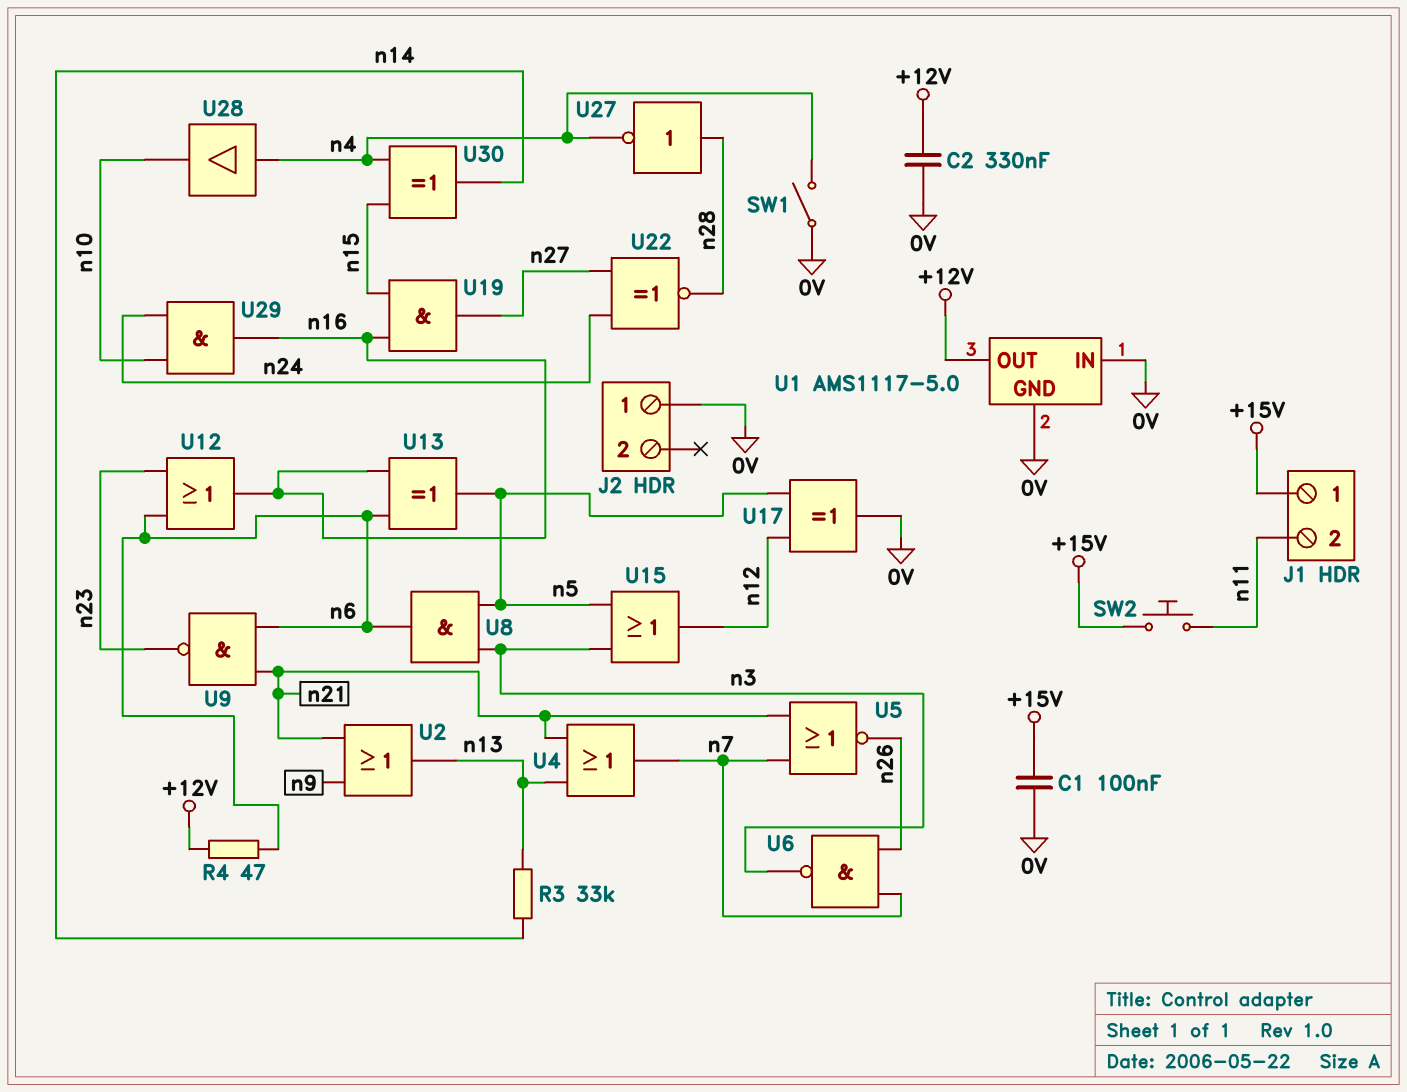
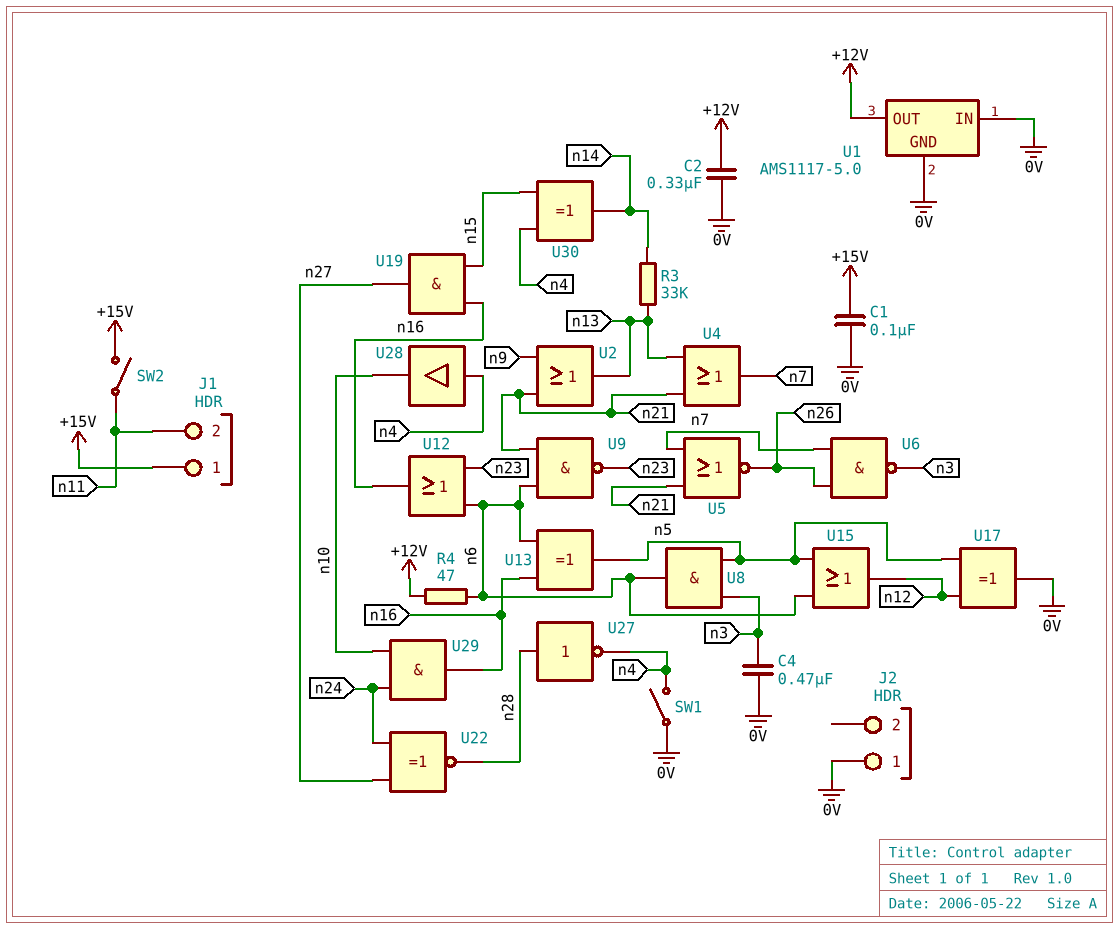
C4: none -> 470nF (0V, n3)
SW2: button (+15V, n11) -> switch (+15V, n11)
U15: OR (in n3, in n5, out n12) -> OR (in n5, in n6, out n12)

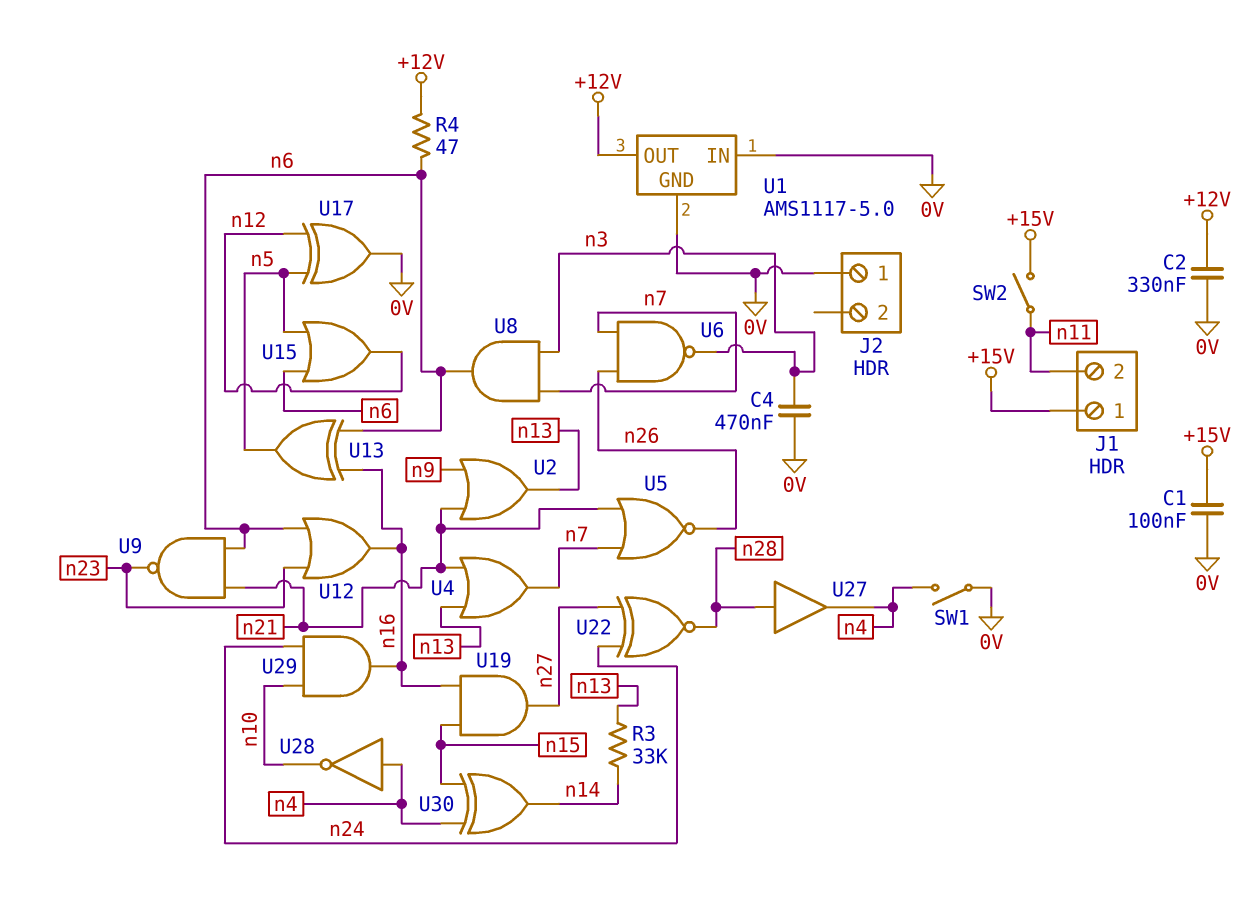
U8: AND (in n3, in n5, out n6) -> AND (in n3, in n7, out n6)
U27: NOT (in n28, out n4) -> buffer (in n28, out n4)
U28: buffer (in n4, out n10) -> NOT (in n4, out n10)

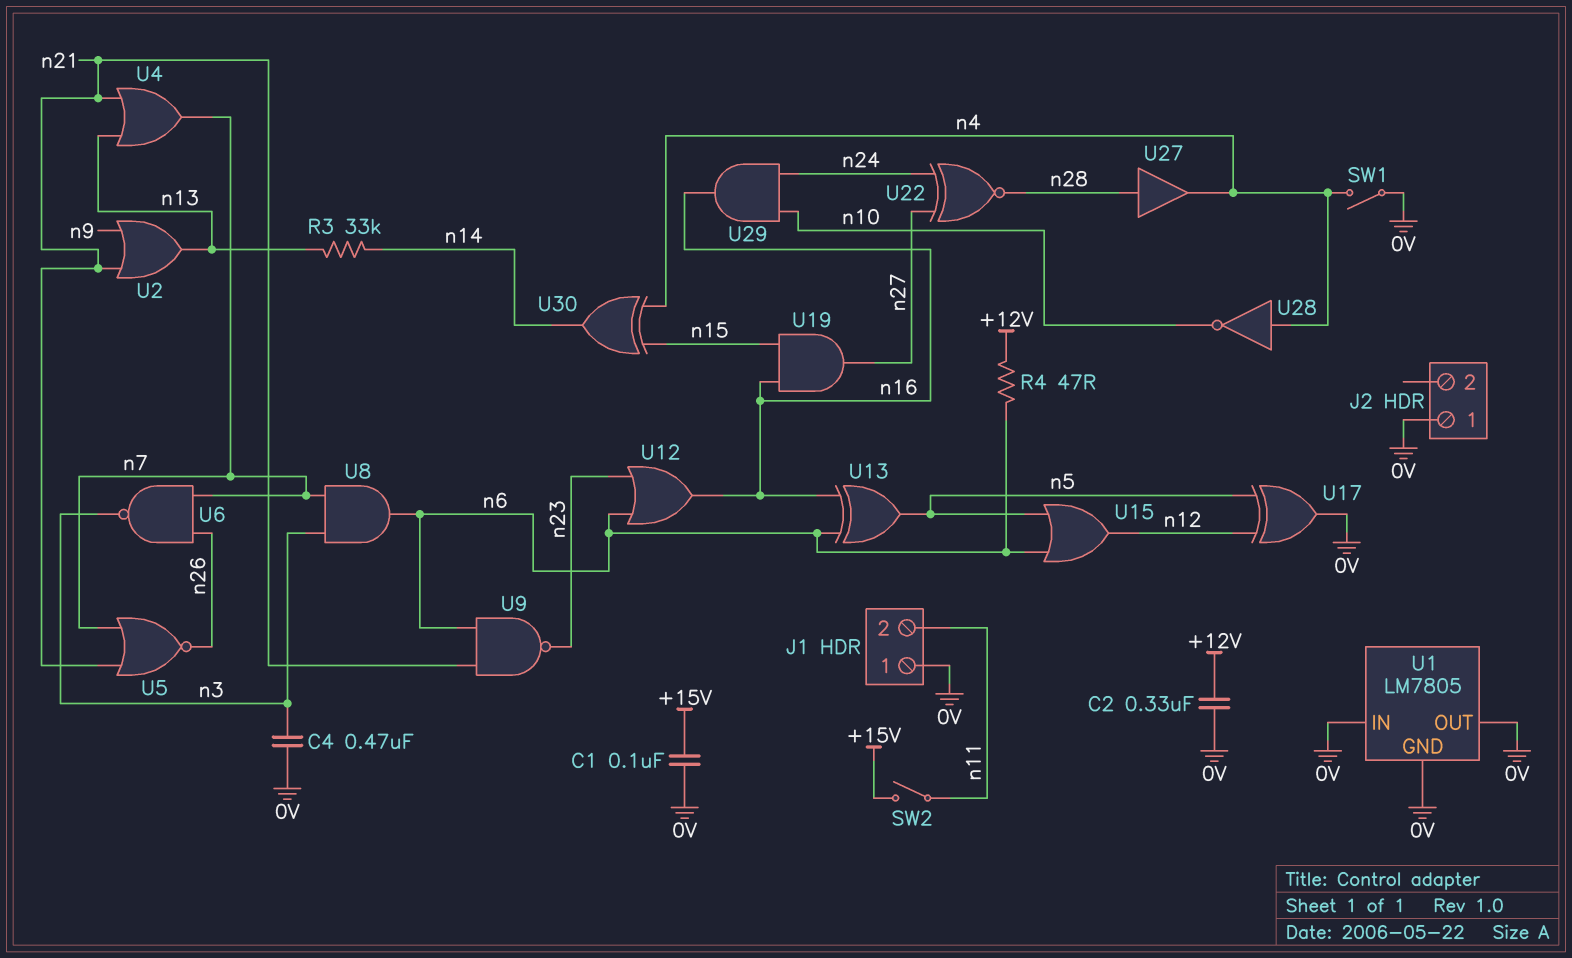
J1 pin 1: +15V -> 0V
U1: AMS1117-5.0 -> LM7805
U1 pin OUT: +12V -> 0V

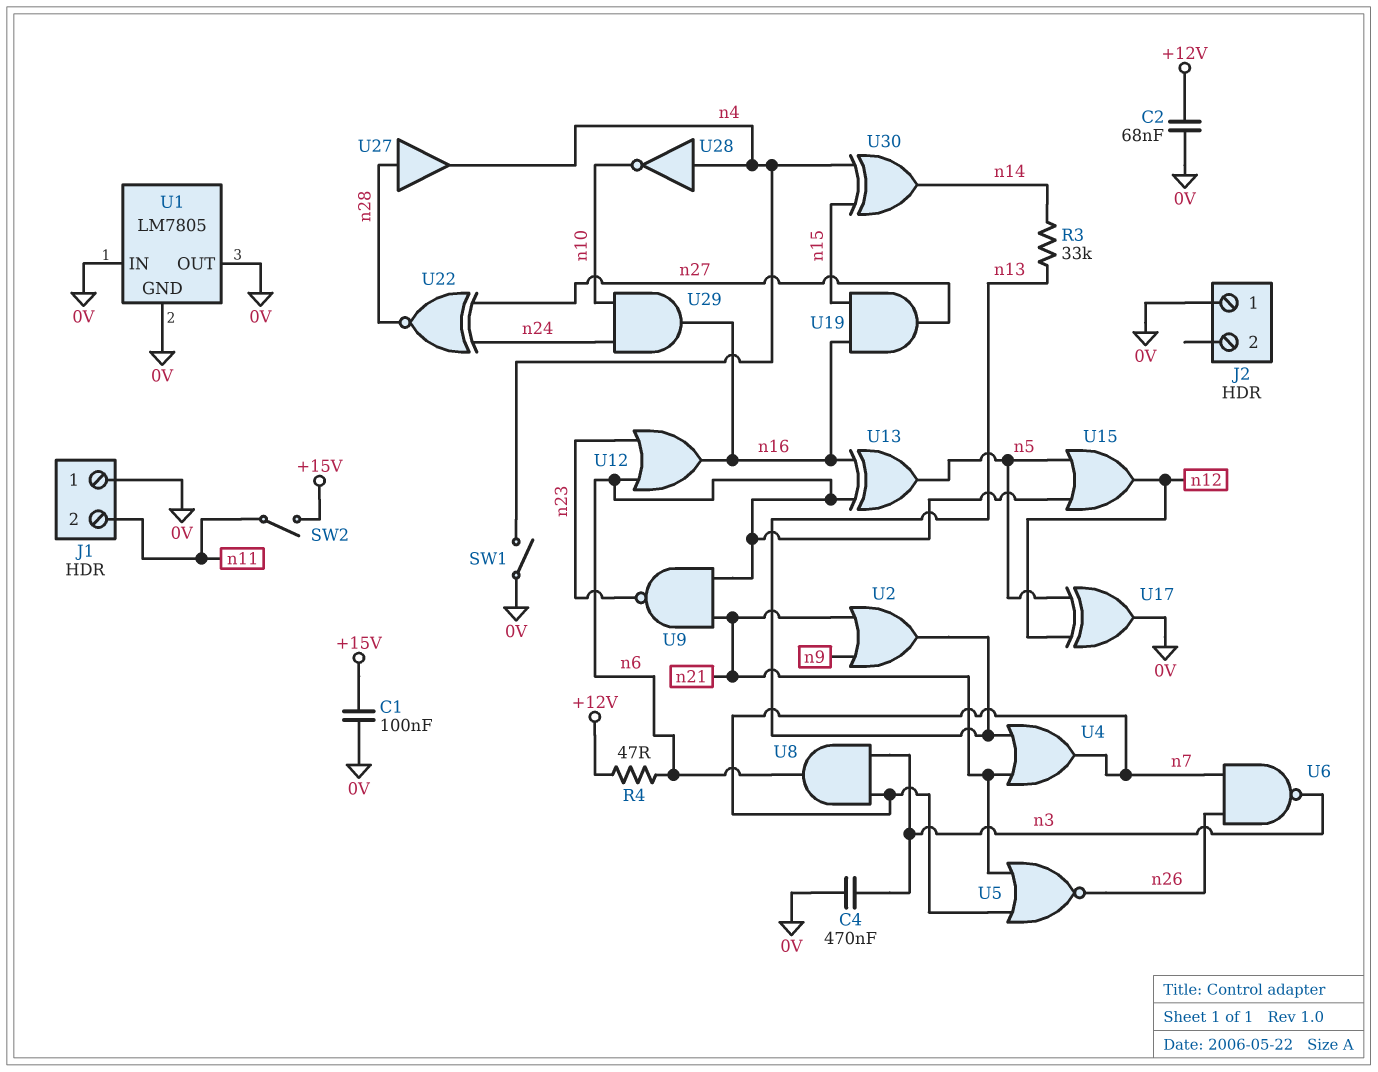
C2: 330nF (+12V, 0V) -> 68nF (+12V, 0V)

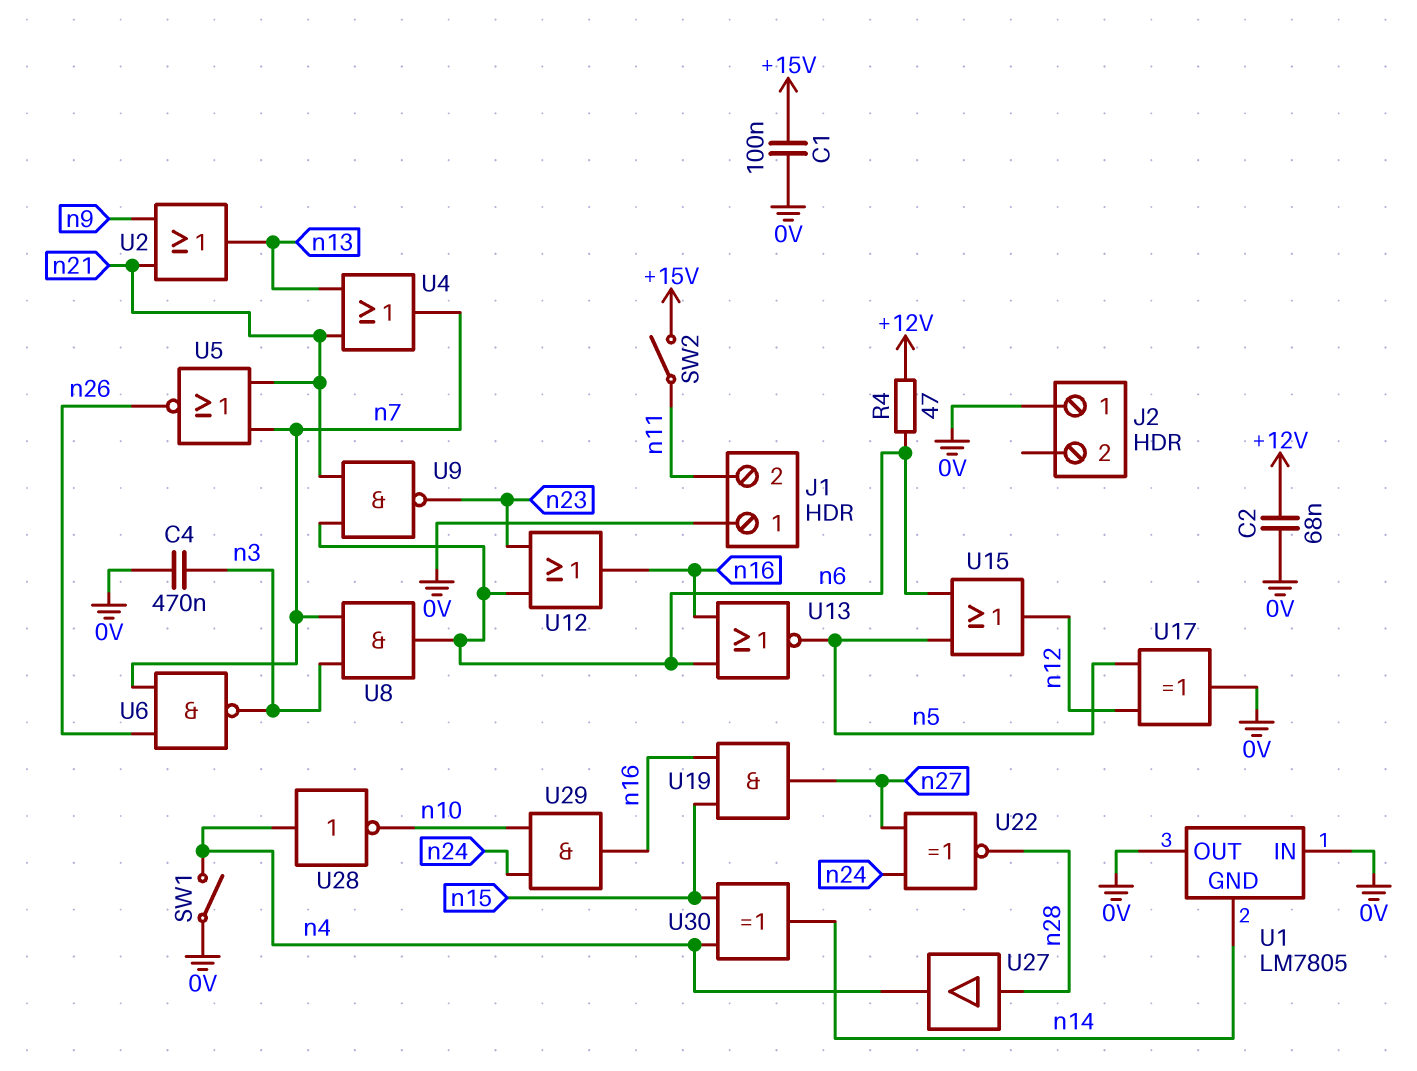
R3: 33k (n13, n14) -> none
U1 pin GND: 0V -> n14
U13: XOR (in n6, in n16, out n5) -> NOR (in n6, in n16, out n5)

